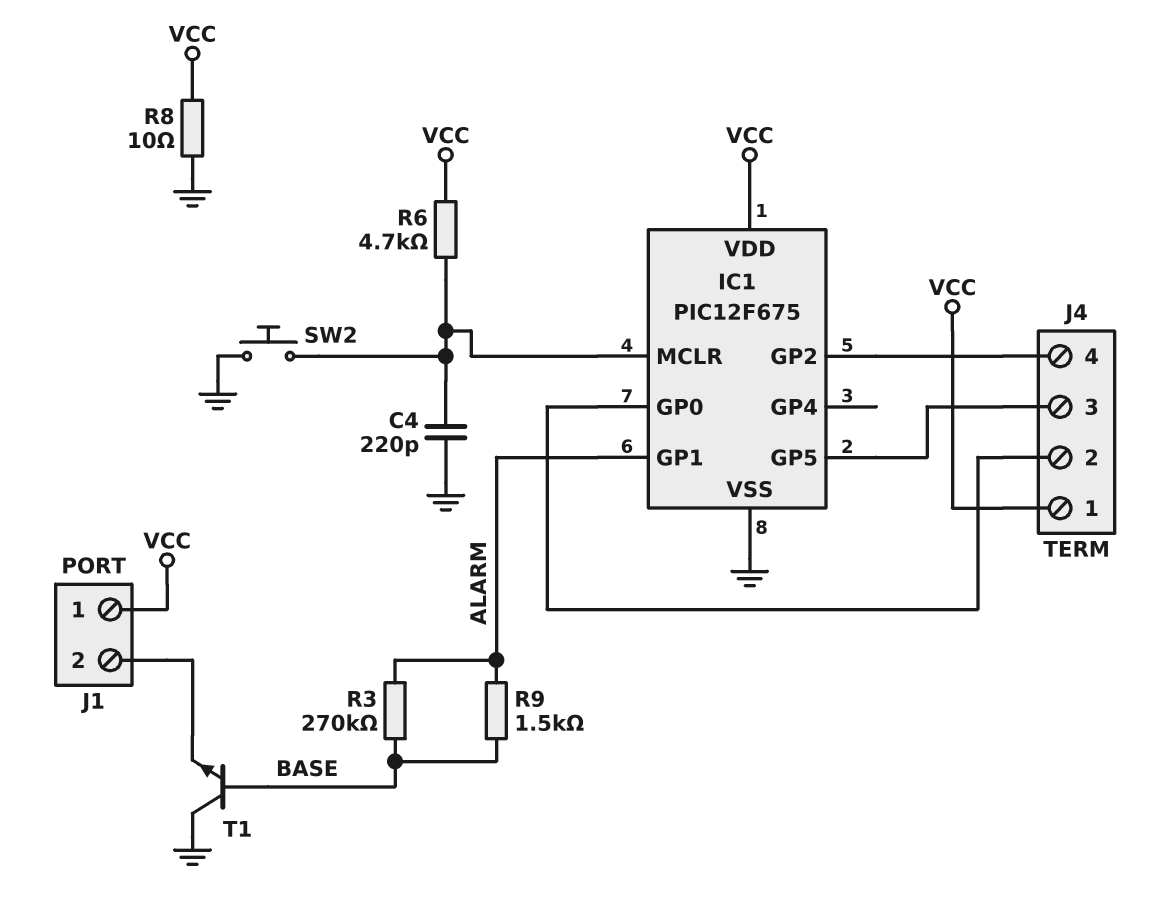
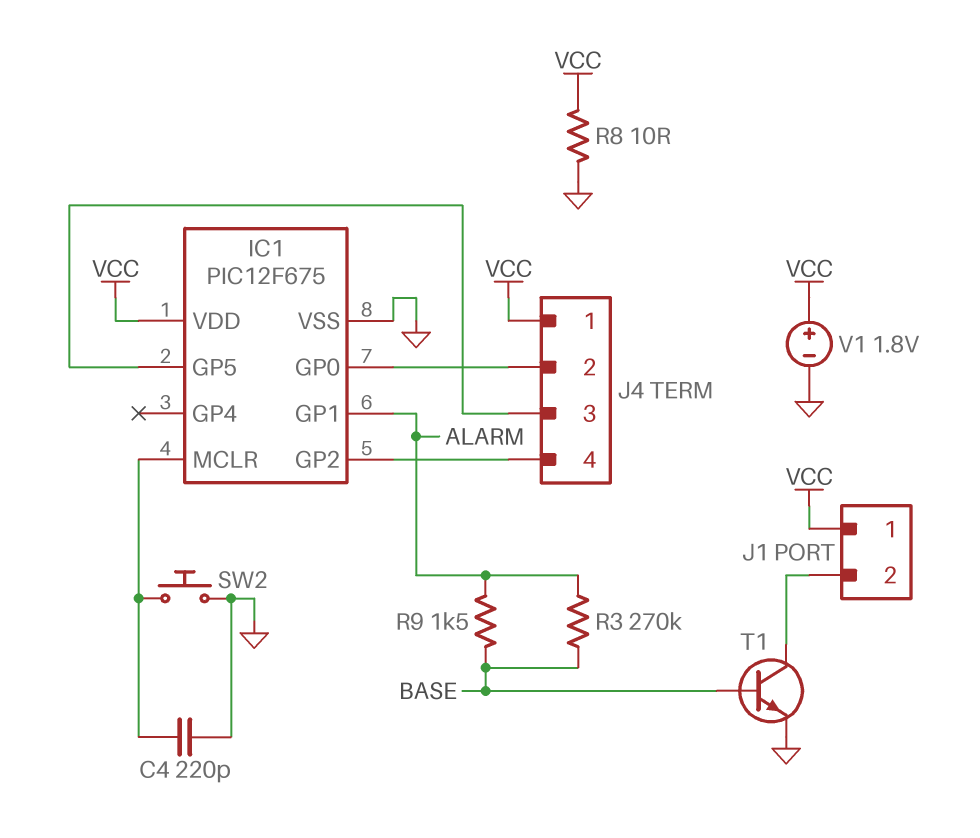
R6: 4.7k (IC1/MCLR, VCC) -> none
T1: NPN (B BASE, C GND, E J1/2) -> NPN (B BASE, C J1/2, E GND)
V1: none -> 1.8V (plus VCC, minus GND)

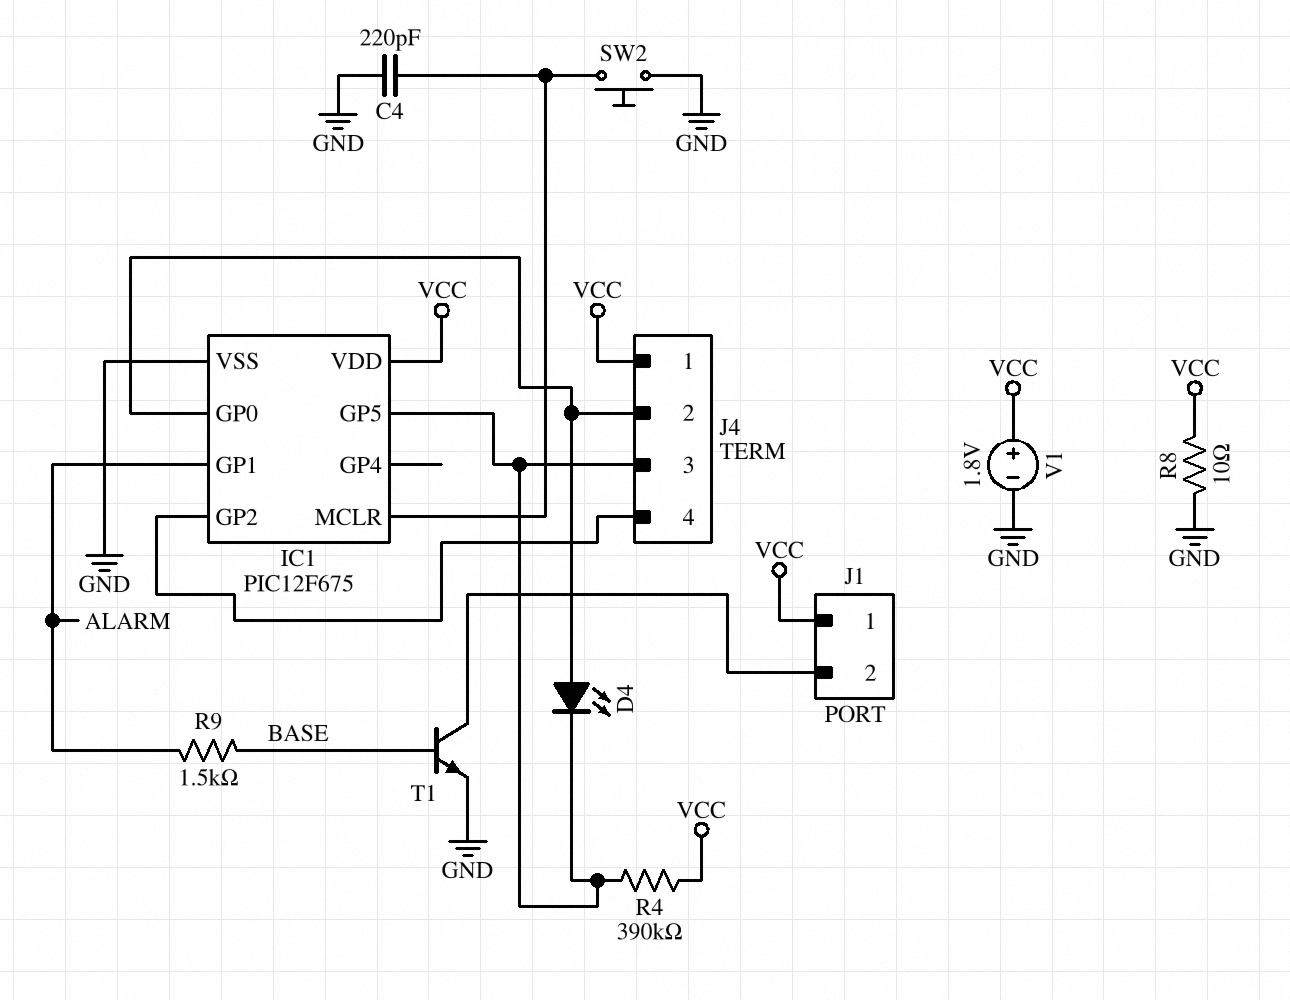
D4: none -> LED (A IC1/GP0, K IC1/GP5)
R3: 270k (ALARM, BASE) -> none
R4: none -> 390k (IC1/GP5, VCC)

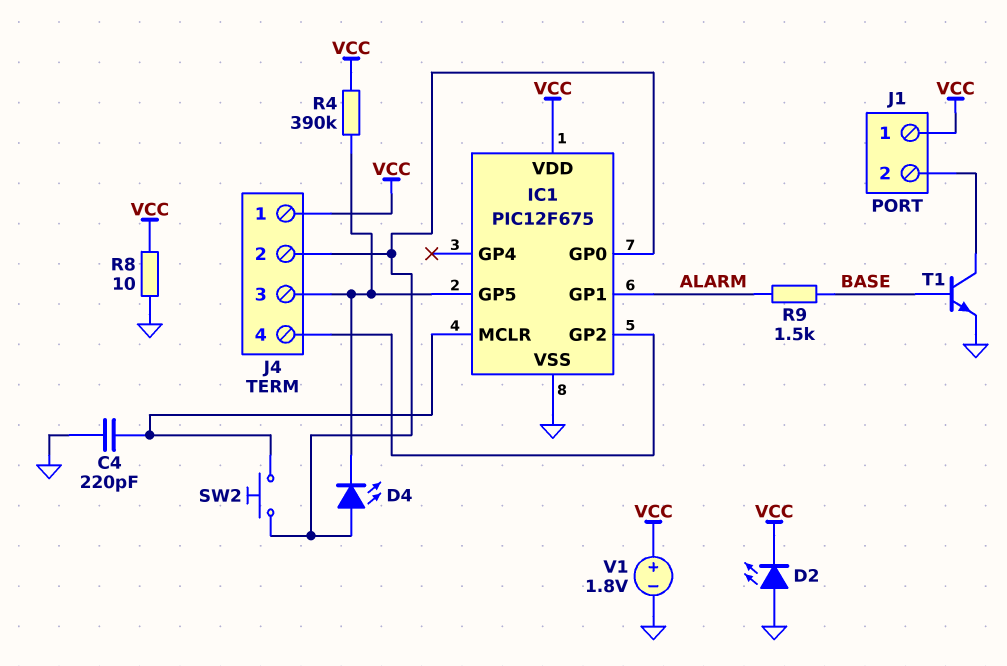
D2: none -> LED (A GND, K VCC)
SW2: button (GND, IC1/MCLR) -> button (IC1/GP0, IC1/MCLR)

